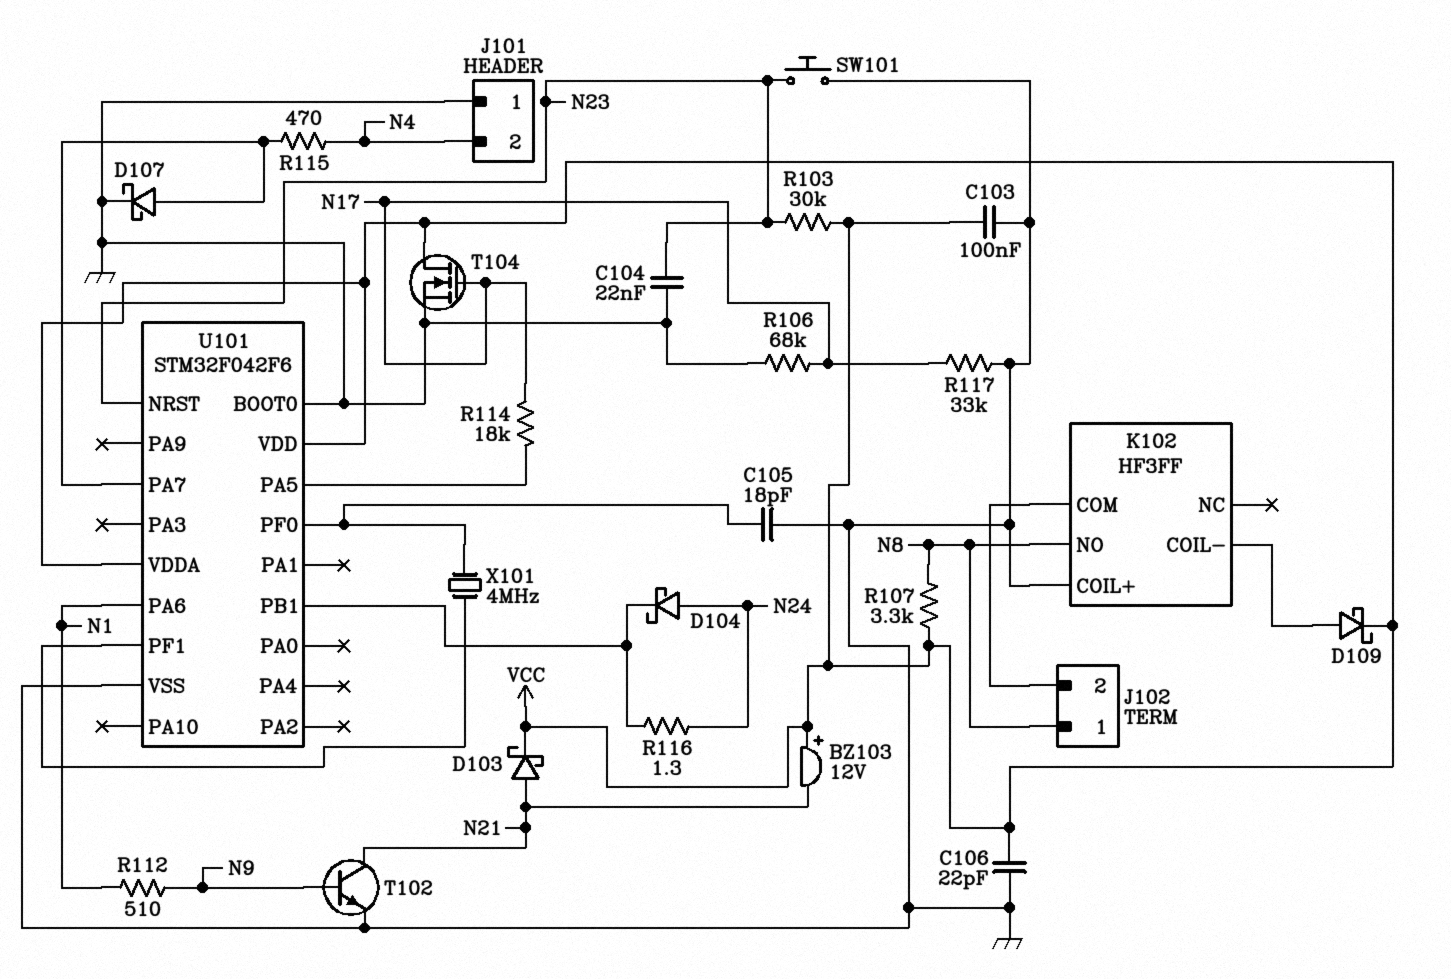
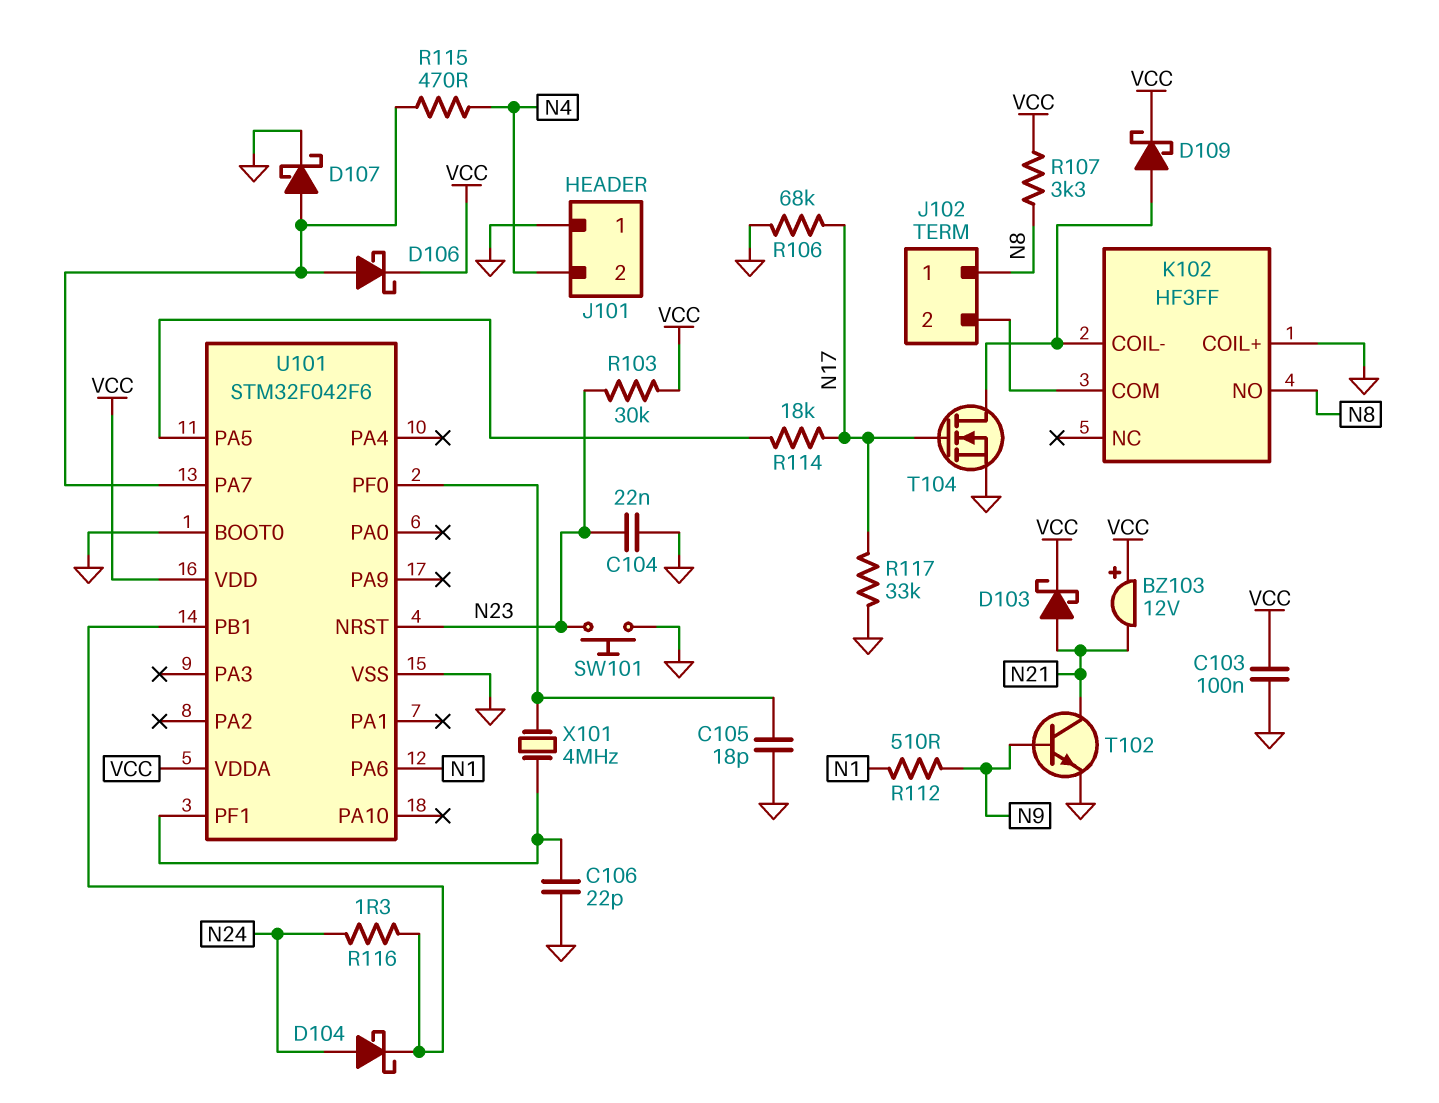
C106: 22pF (GND, VCC) -> 22pF (GND, U101/PF1)
D106: none -> schottky (A U101/PA7, K VCC)
T104: NMOS (G N17, D VCC, S GND) -> NMOS (G N17, D K102/COIL-, S GND)

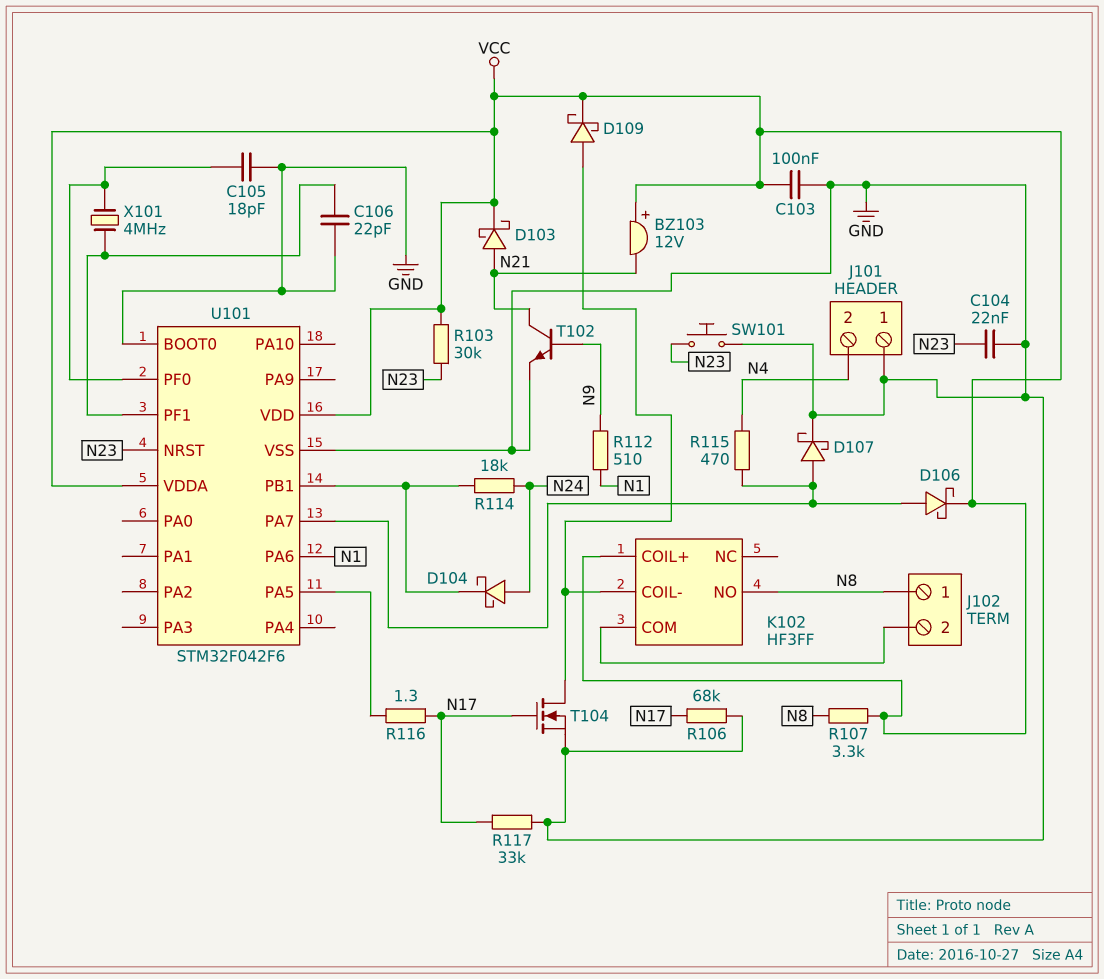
K102 pin COIL+: GND -> VCC
R114: 18k (N17, U101/PA5) -> 18k (N24, U101/PB1)
R116: 1.3 (N24, U101/PB1) -> 1.3 (N17, U101/PA5)

